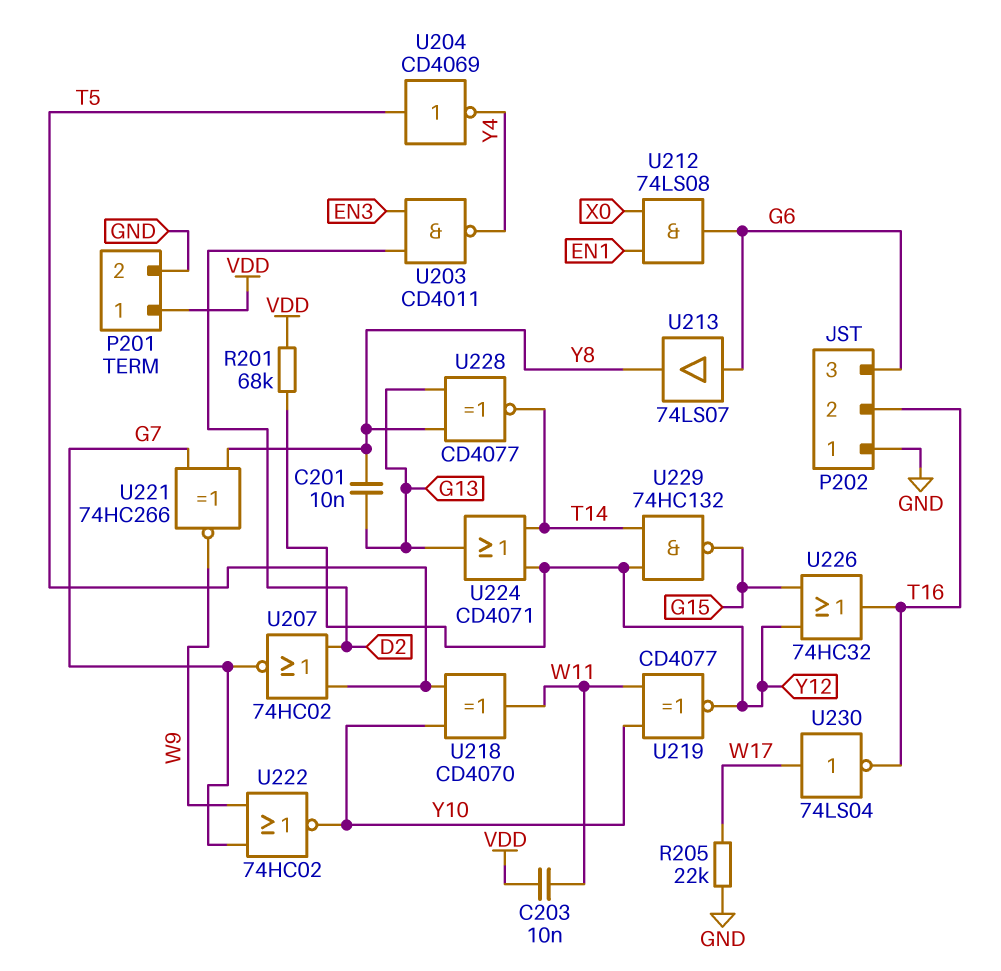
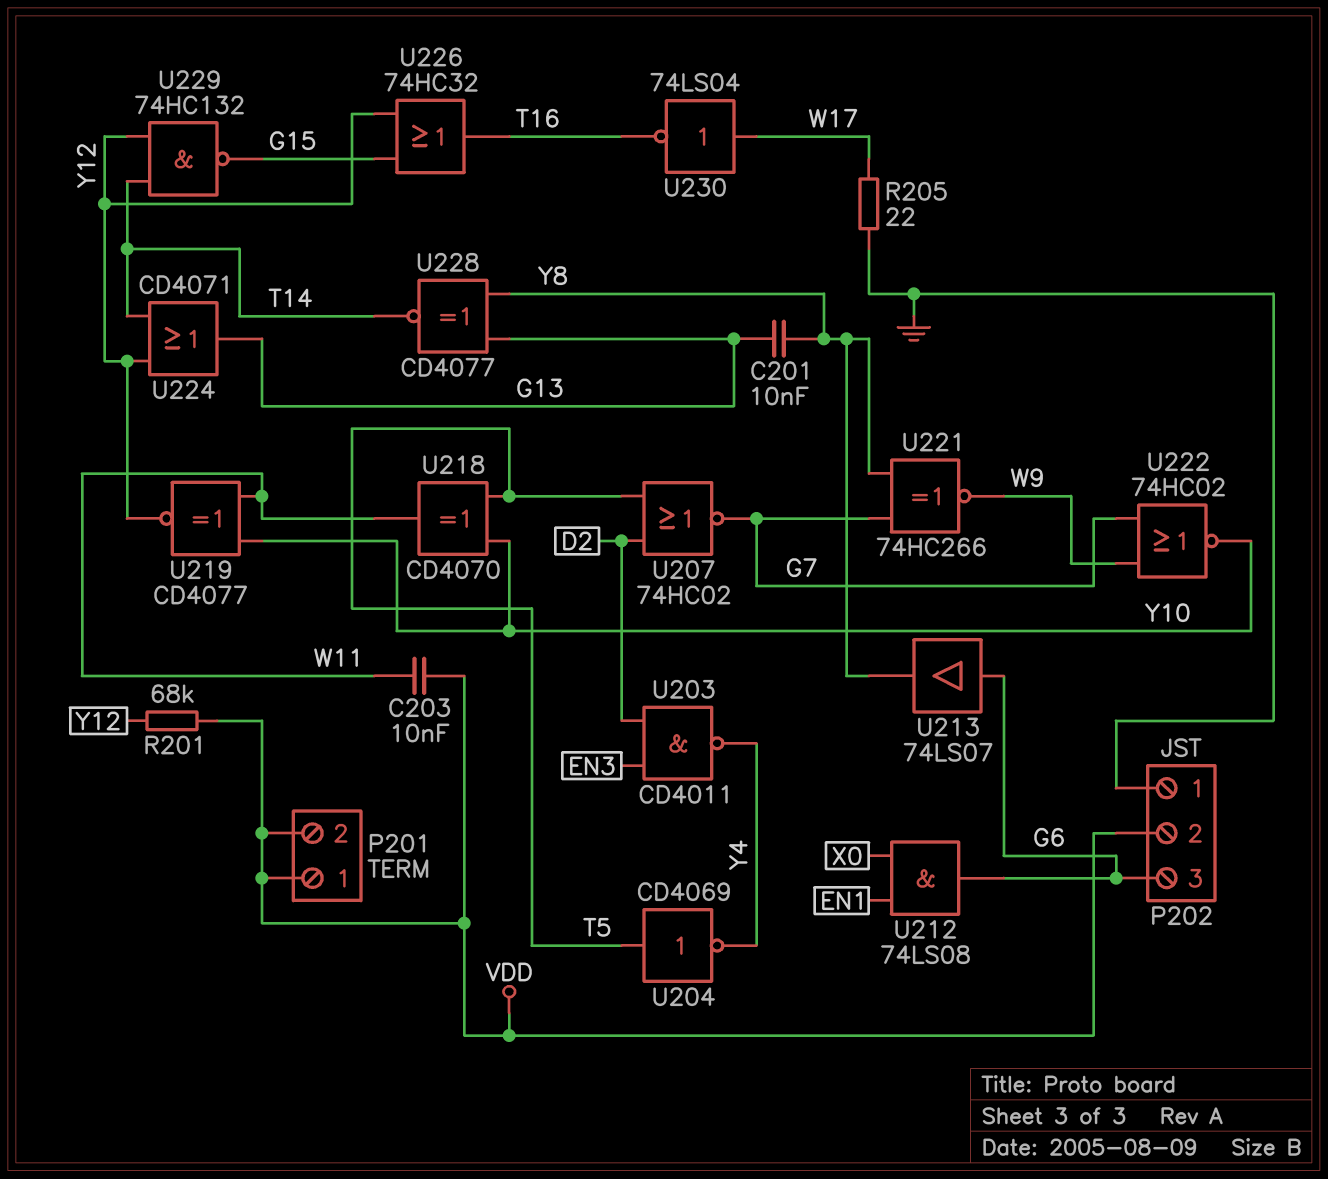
P201 pin 2: GND -> VDD
P202 pin 2: T16 -> VDD
R205: 22k (GND, W17) -> 22 (GND, W17)

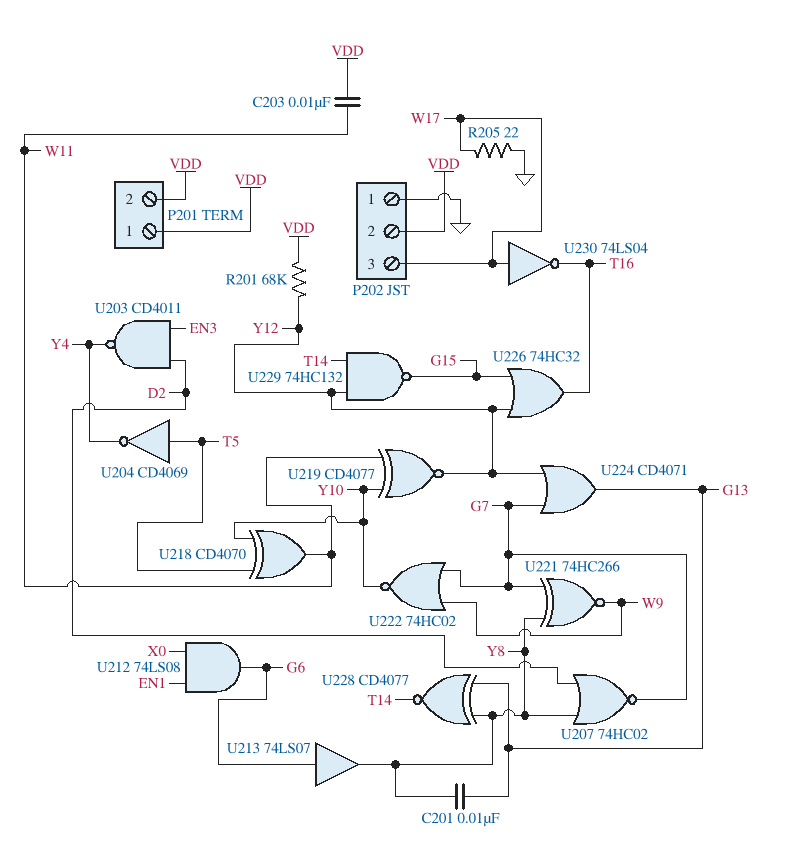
P202 pin 3: G6 -> W17
U207: NOR 74HC02 (in D2, in T5, out G7) -> NOR 74HC02 (in D2, in Y8, out G7)
U224: OR CD4071 (in T14, in Y12, out G13) -> OR CD4071 (in G7, in Y12, out G13)

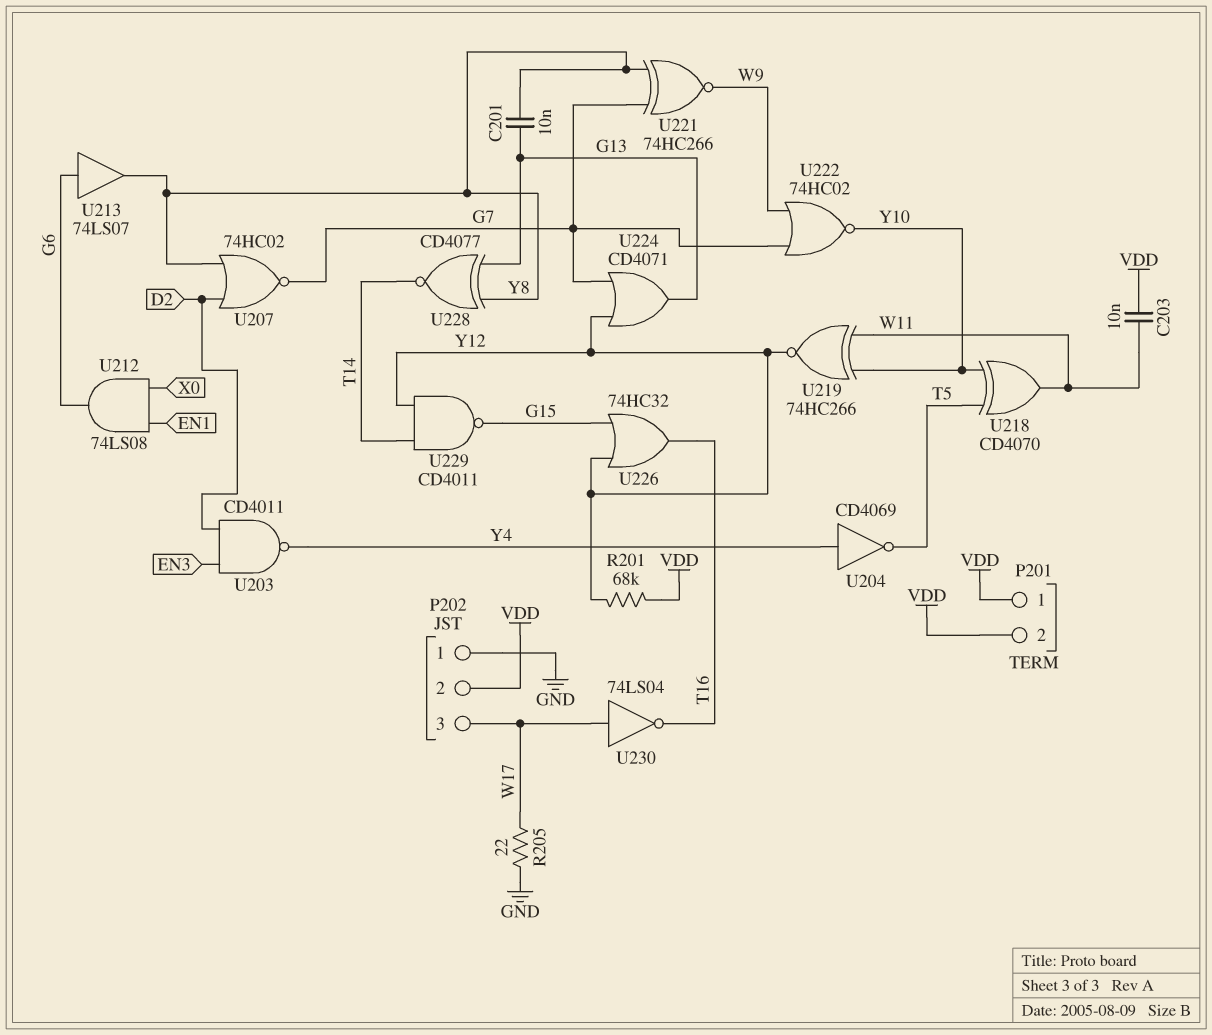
U204: NOT CD4069 (in T5, out Y4) -> NOT CD4069 (in Y4, out T5)
U219: XNOR CD4077 (in W11, in Y10, out Y12) -> XNOR 74HC266 (in W11, in Y10, out Y12)
U229: NAND 74HC132 (in T14, in Y12, out G15) -> NAND CD4011 (in T14, in Y12, out G15)

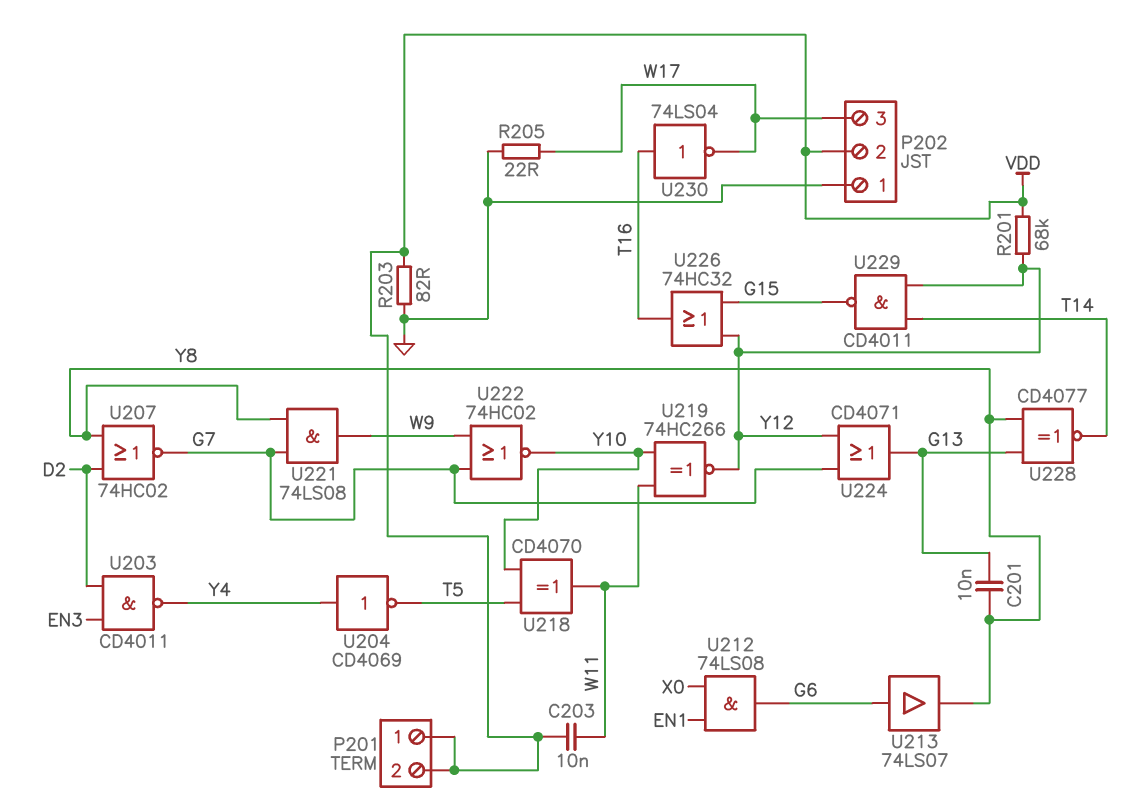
R203: none -> 82 (GND, VDD)
U221: XNOR 74HC266 (in G7, in Y8, out W9) -> AND 74LS08 (in G7, in Y8, out W9)
U230: NOT 74LS04 (in W17, out T16) -> NOT 74LS04 (in T16, out W17)

